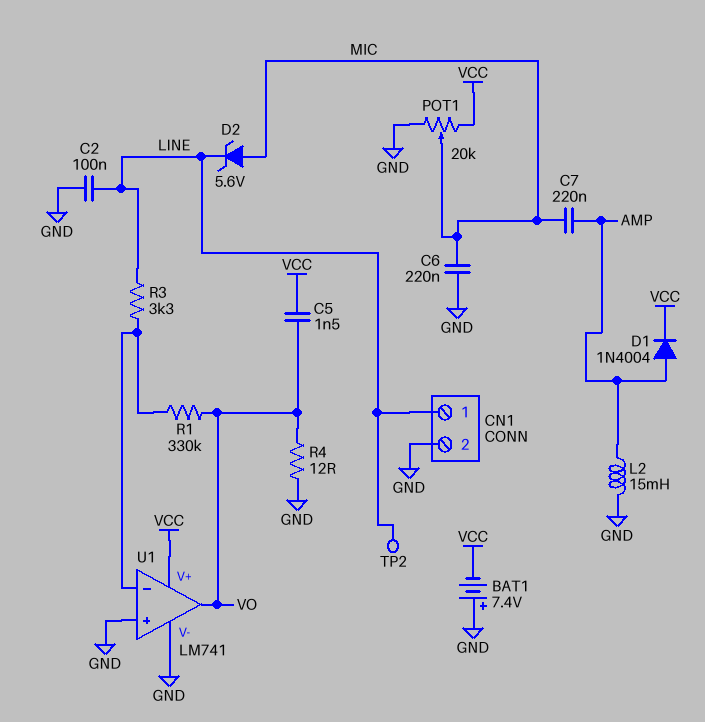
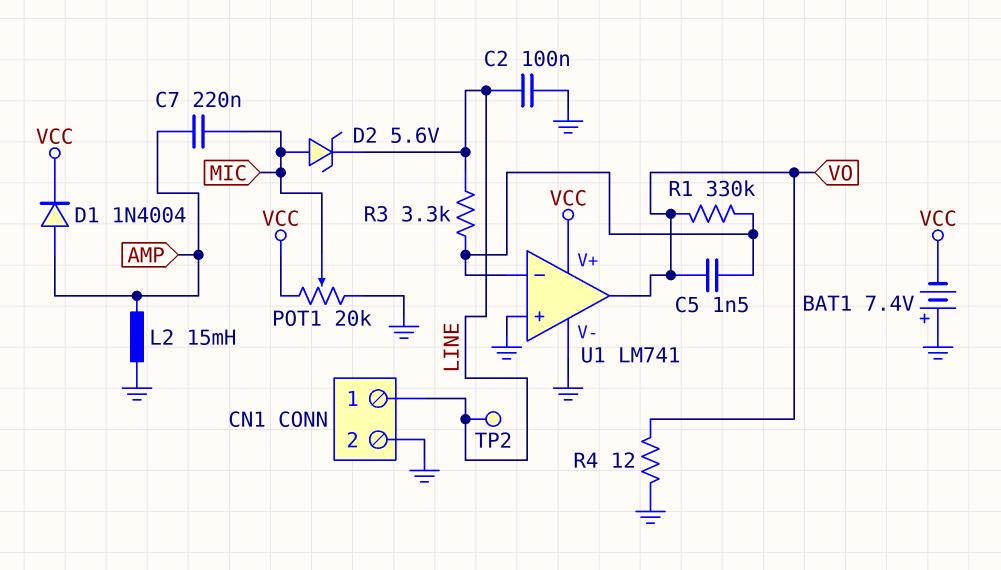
C5: 1.5nF (VCC, VO) -> 1.5nF (U1/in-, VO)
C6: 220nF (GND, MIC) -> none

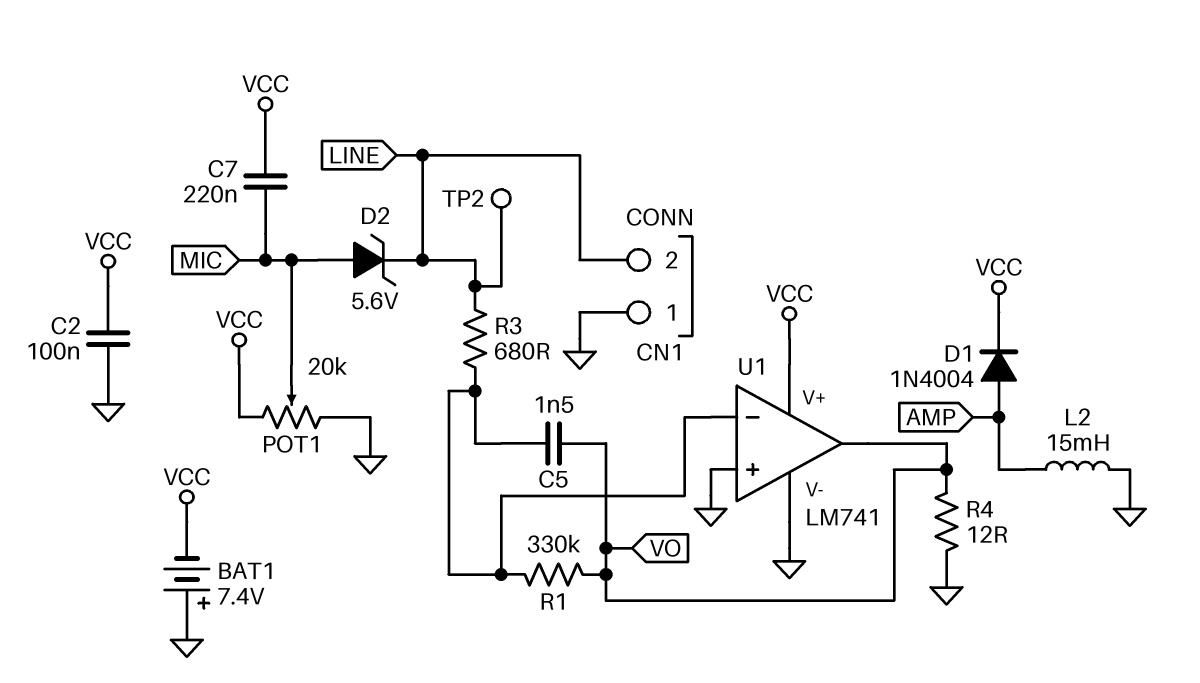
C2: 100nF (GND, LINE) -> 100nF (GND, VCC)
C7: 220nF (AMP, MIC) -> 220nF (MIC, VCC)
CN1 pin 1: LINE -> GND
CN1 pin 2: GND -> LINE
R3: 3.3k (LINE, U1/in-) -> 680 (LINE, U1/in-)

